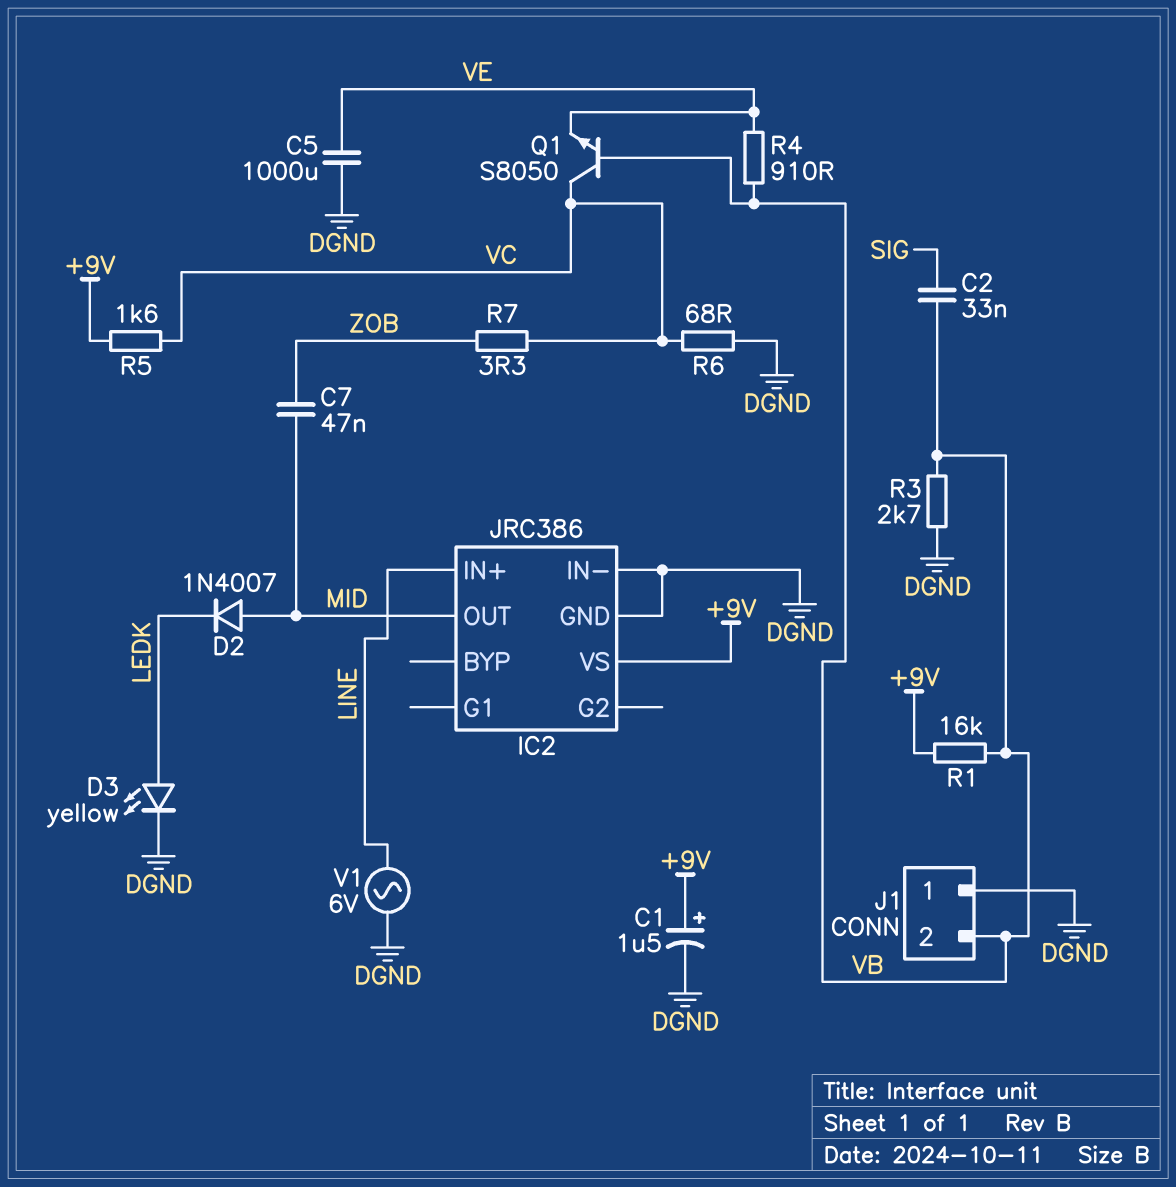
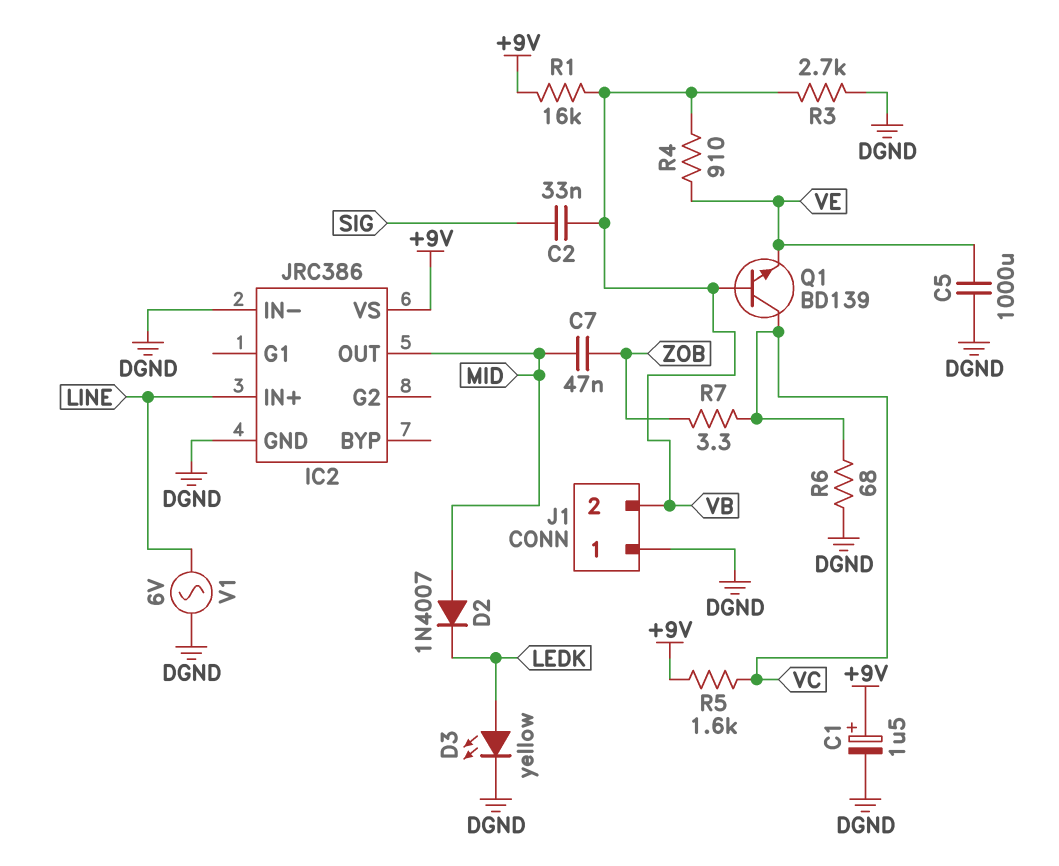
Q1: NPN S8050 (B VB, C VC, E VE) -> NPN BD139 (B VB, C VC, E VE)

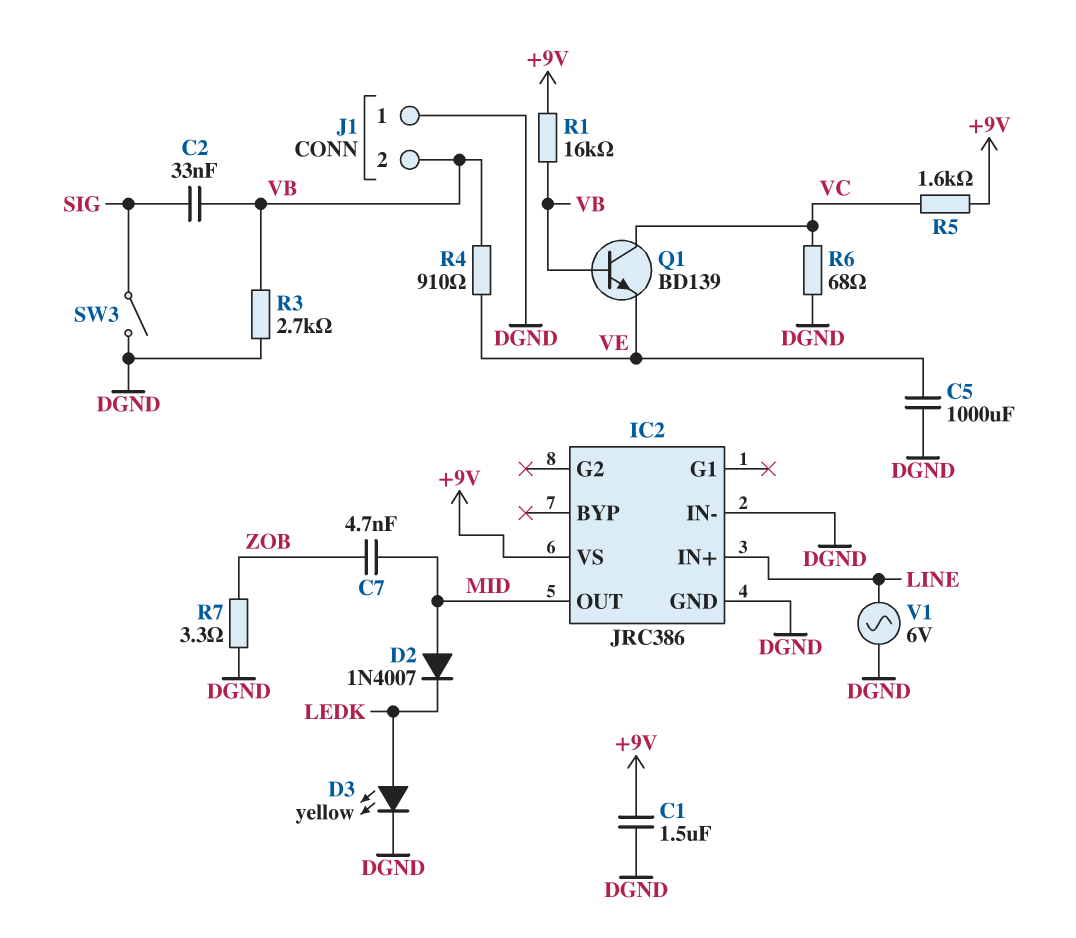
C1: 1.5uF (plus +9V, minus DGND) -> 1.5uF (+9V, DGND)
C7: 47nF (MID, ZOB) -> 4.7nF (MID, ZOB)
R7: 3.3 (VC, ZOB) -> 3.3 (DGND, ZOB)
SW3: none -> switch (DGND, SIG)

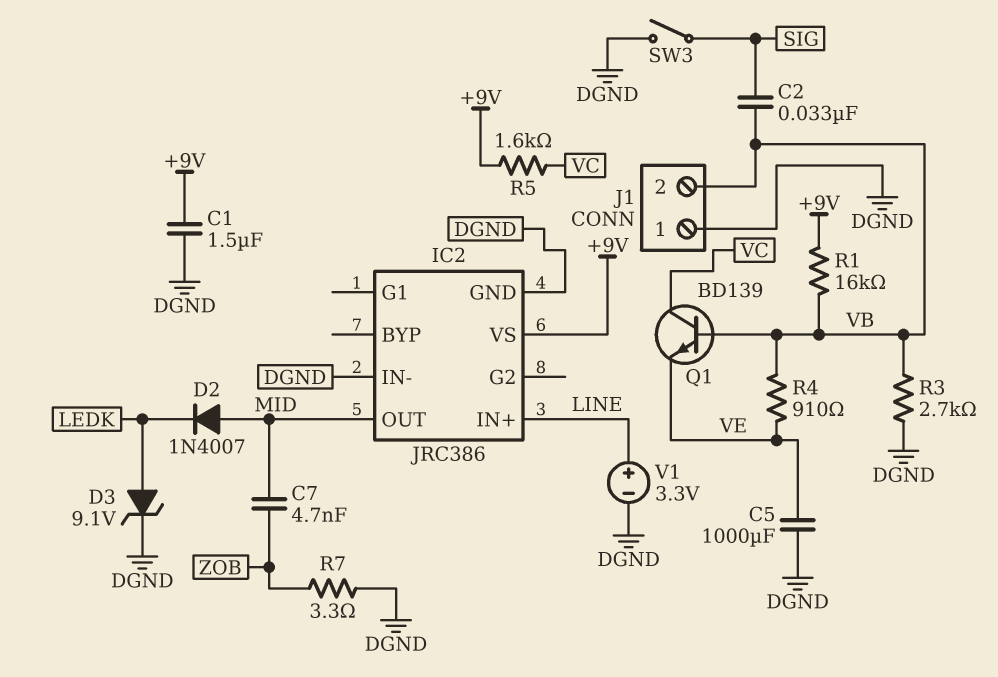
D3: LED yellow (A LEDK, K DGND) -> zener 9.1V (A LEDK, K DGND)
R6: 68 (DGND, VC) -> none
V1: AC 6V (DGND, LINE) -> 3.3V (plus LINE, minus DGND)

